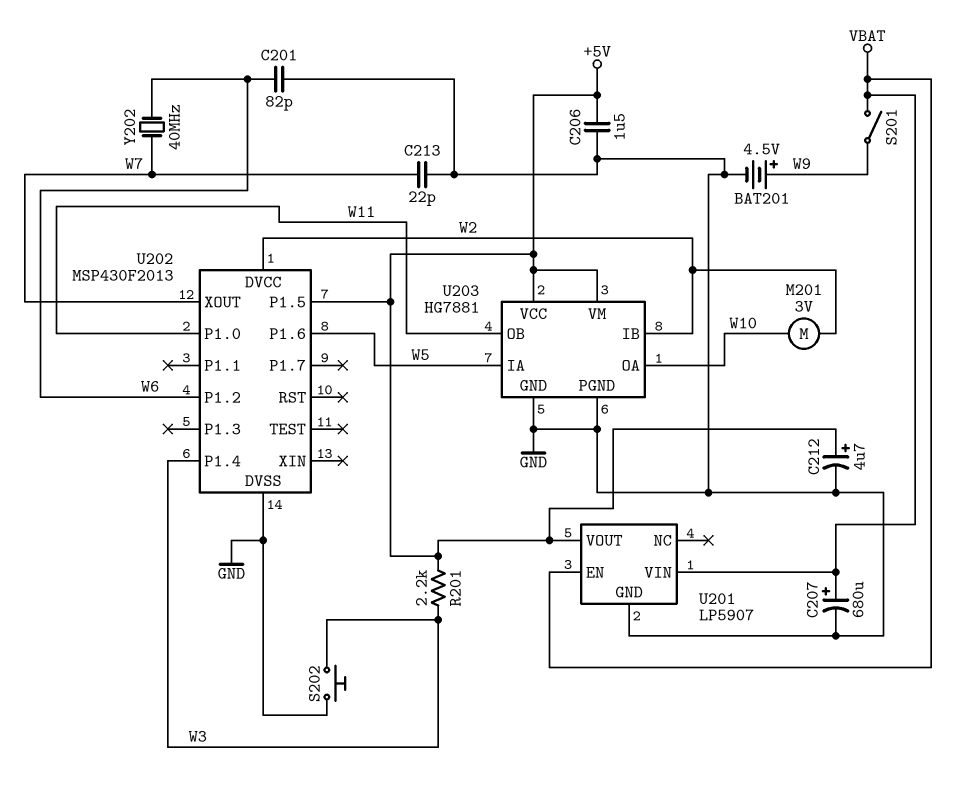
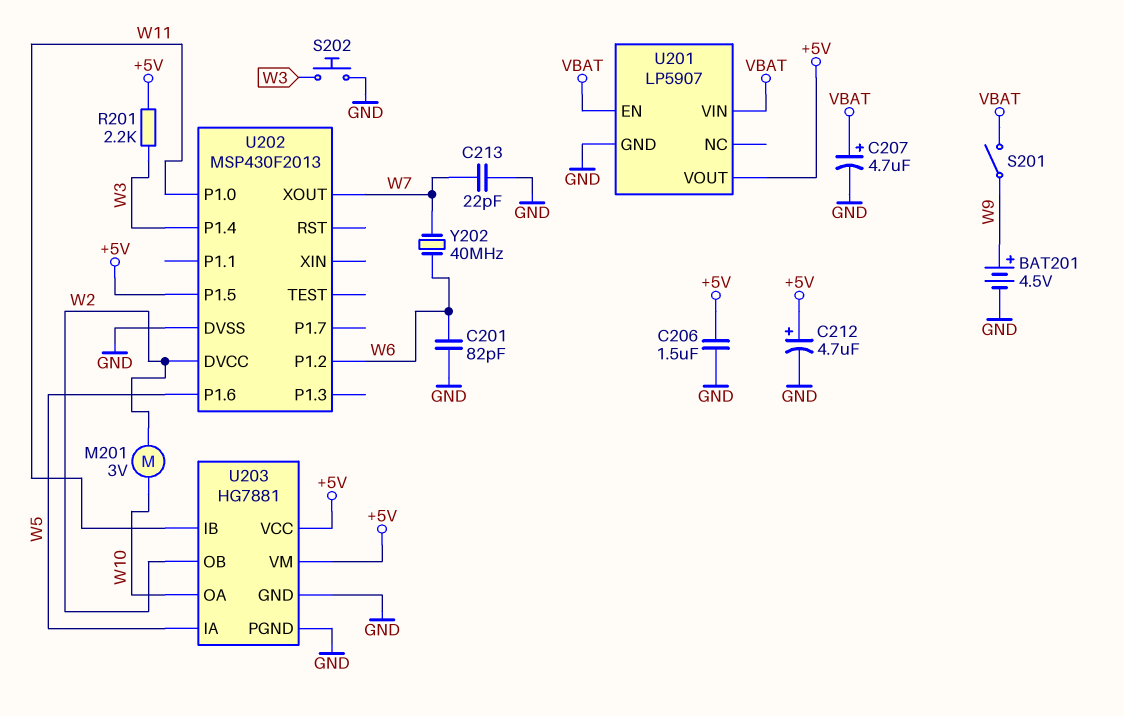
C207: 680uF (plus VBAT, minus GND) -> 4.7uF (plus VBAT, minus GND)
U203 pin IB: W2 -> W11
U203 pin OB: W11 -> W2

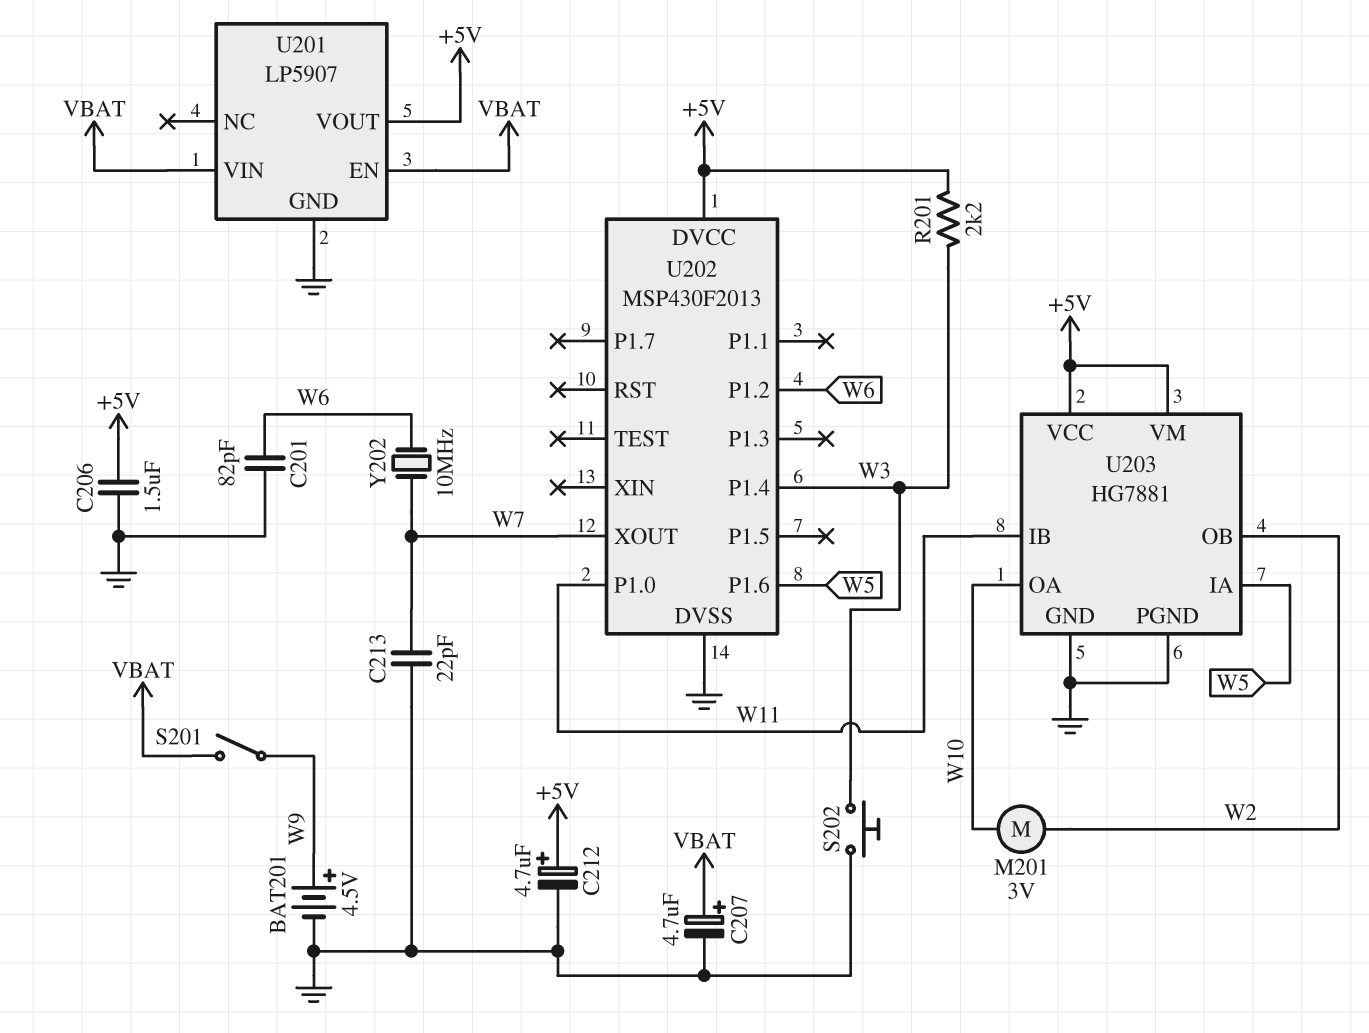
U202 pin DVCC: W2 -> +5V
U202 pin P1.5: +5V -> none
Y202: 40MHz (W6, W7) -> 10MHz (W6, W7)

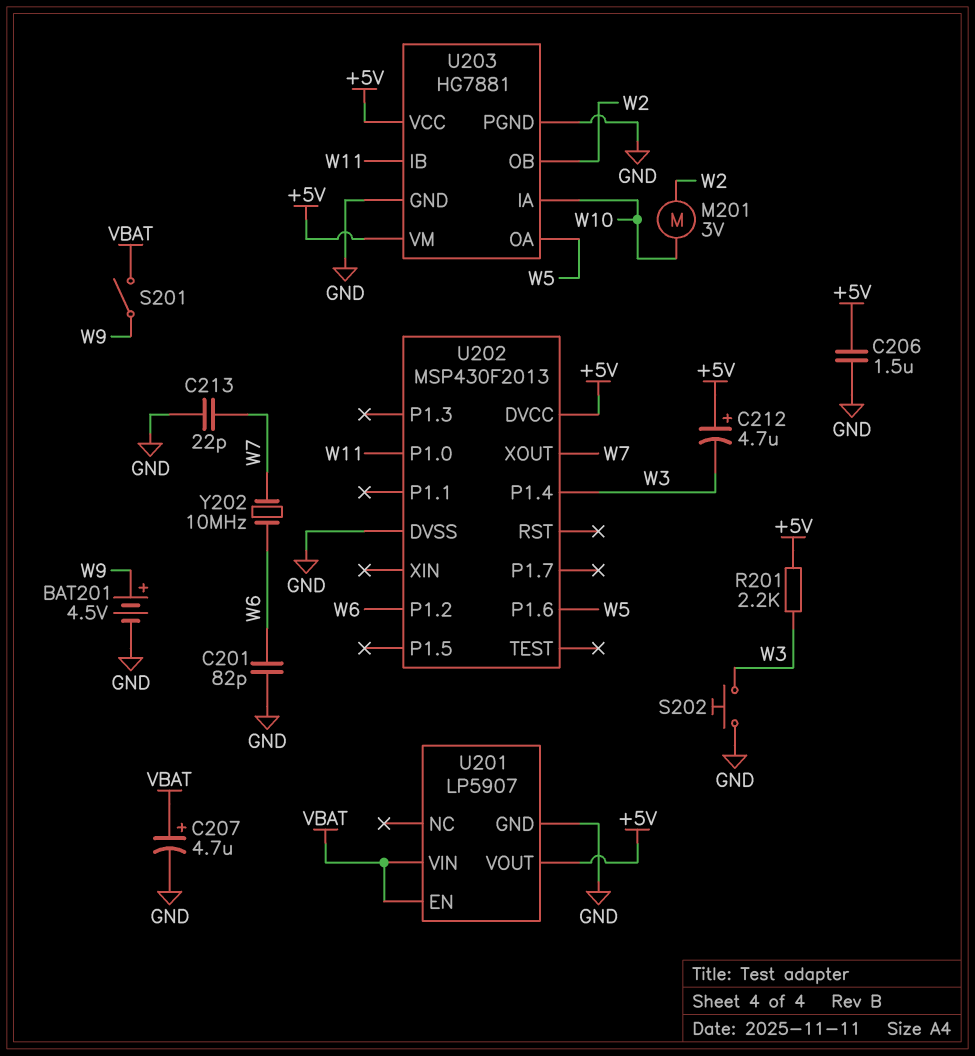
C212: 4.7uF (plus +5V, minus GND) -> 4.7uF (plus +5V, minus W3)
U203 pin IA: W5 -> W10
U203 pin OA: W10 -> W5

